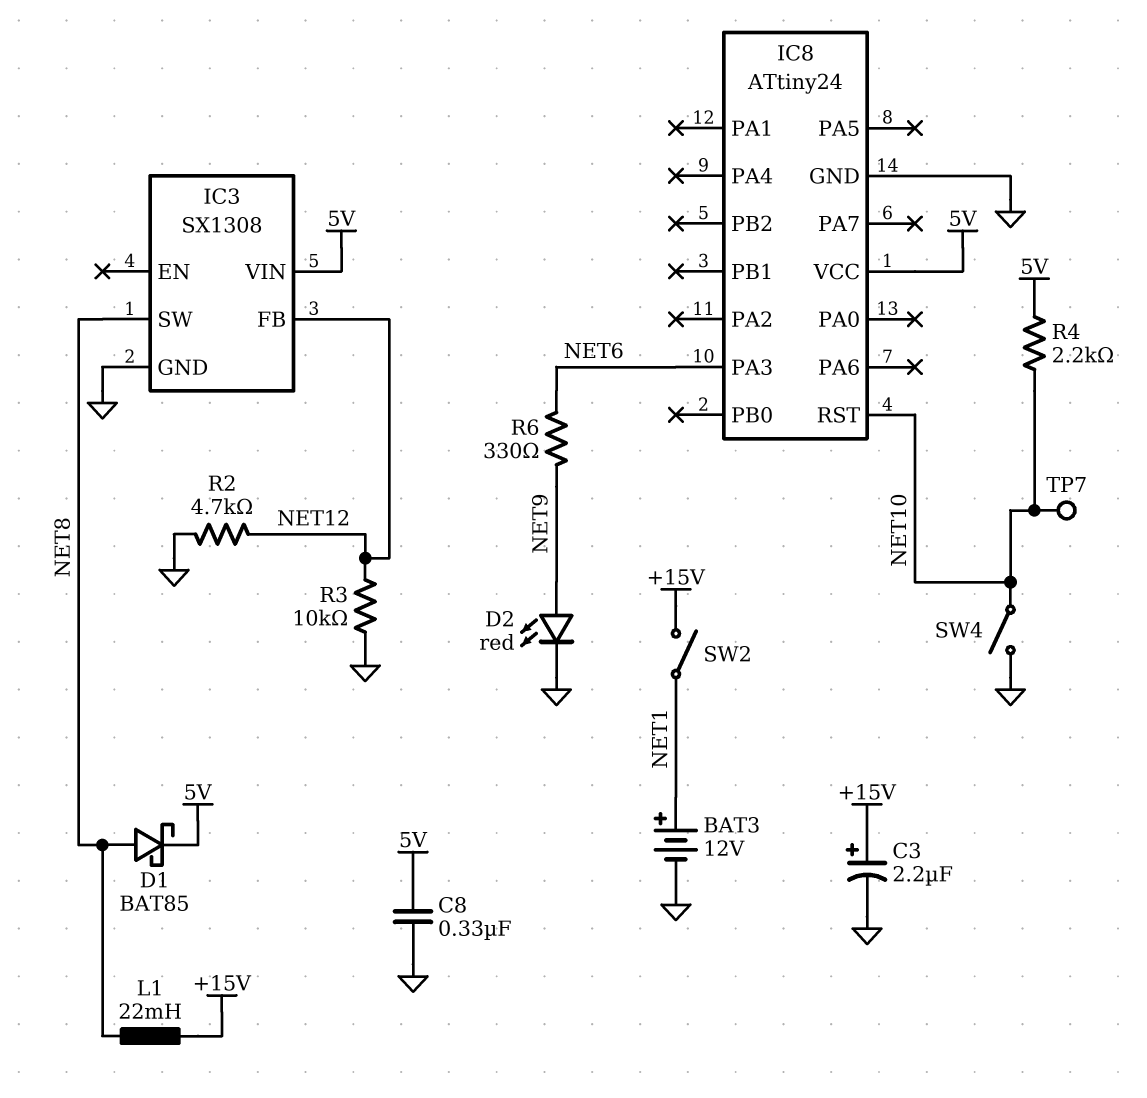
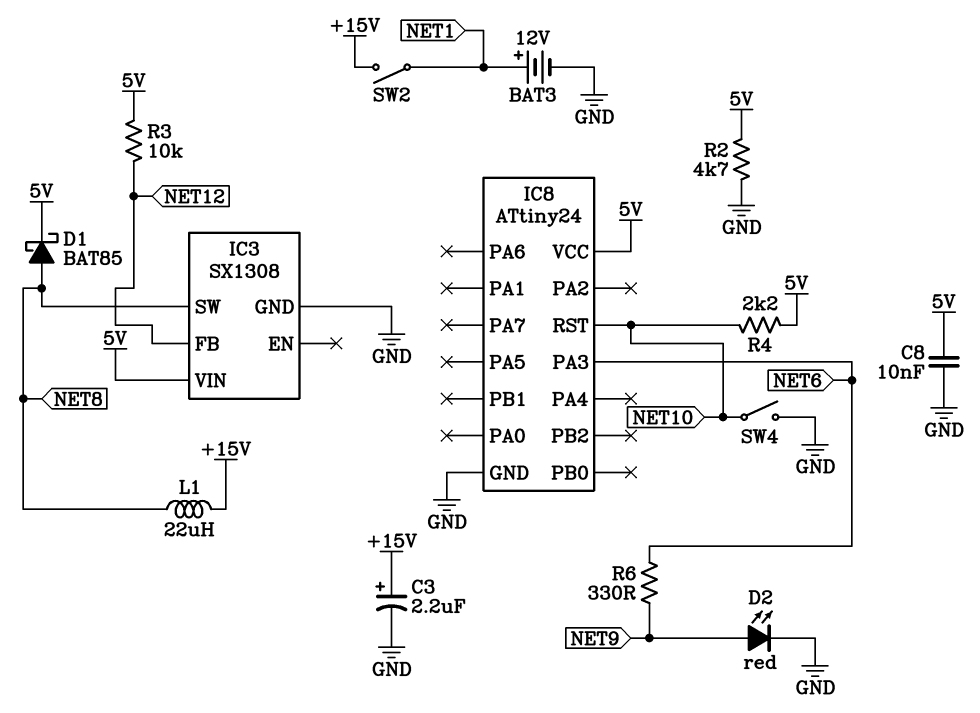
C8: 330nF (5V, GND) -> 10nF (5V, GND)
L1: 22mH (+15V, NET8) -> 22uH (+15V, NET8)
R2: 4.7k (GND, NET12) -> 4.7k (5V, GND)
R3: 10k (GND, NET12) -> 10k (5V, NET12)
TP7: test point (NET10) -> none

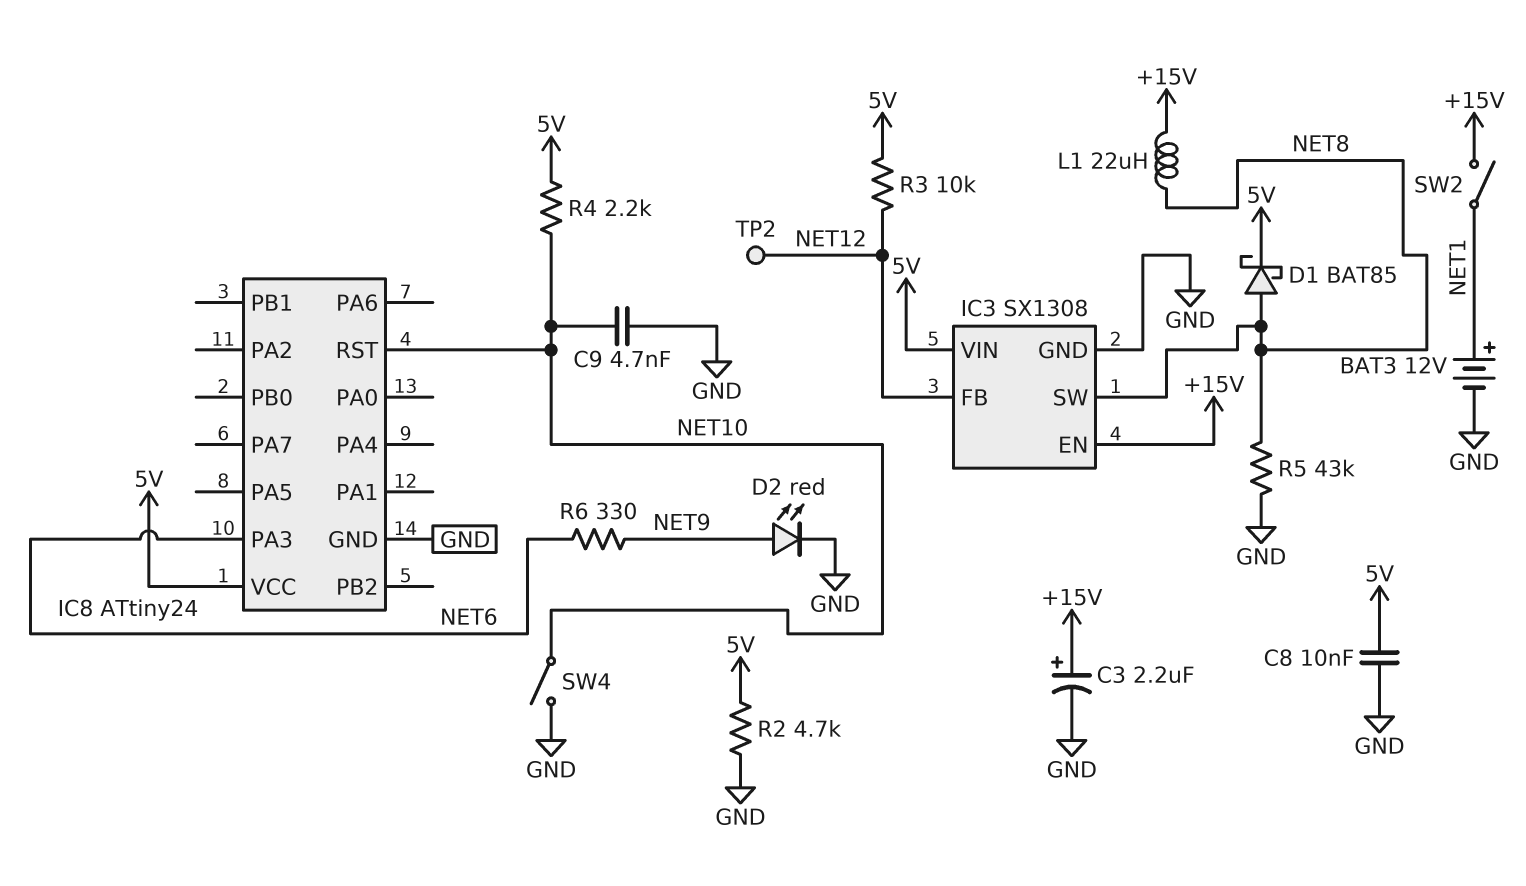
C9: none -> 4.7nF (GND, NET10)
IC3 pin EN: none -> +15V
R5: none -> 43k (GND, NET8)
TP2: none -> test point (NET12)

